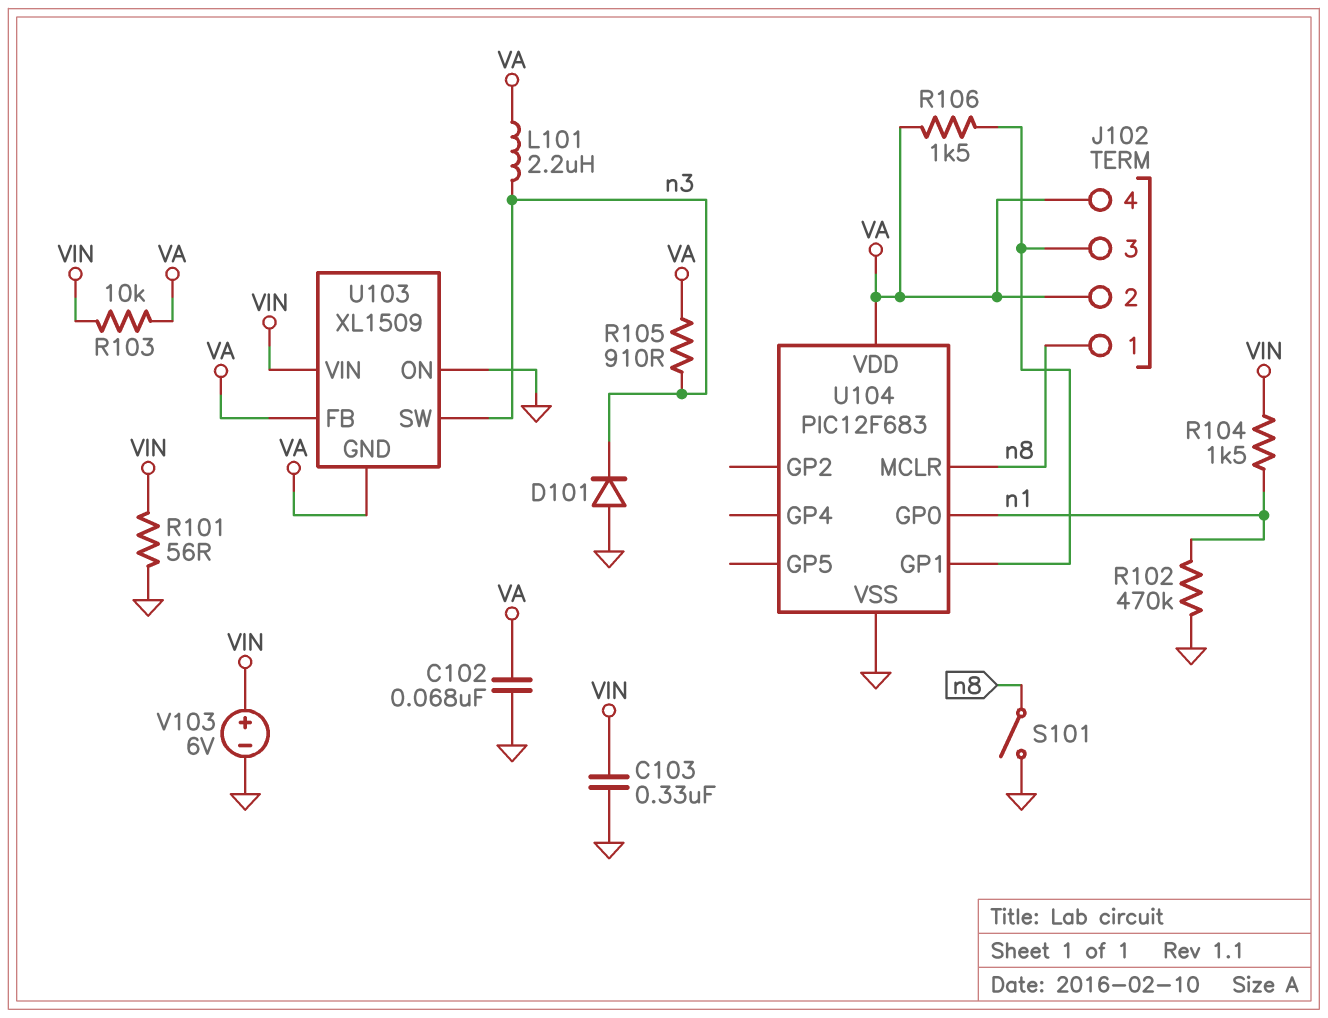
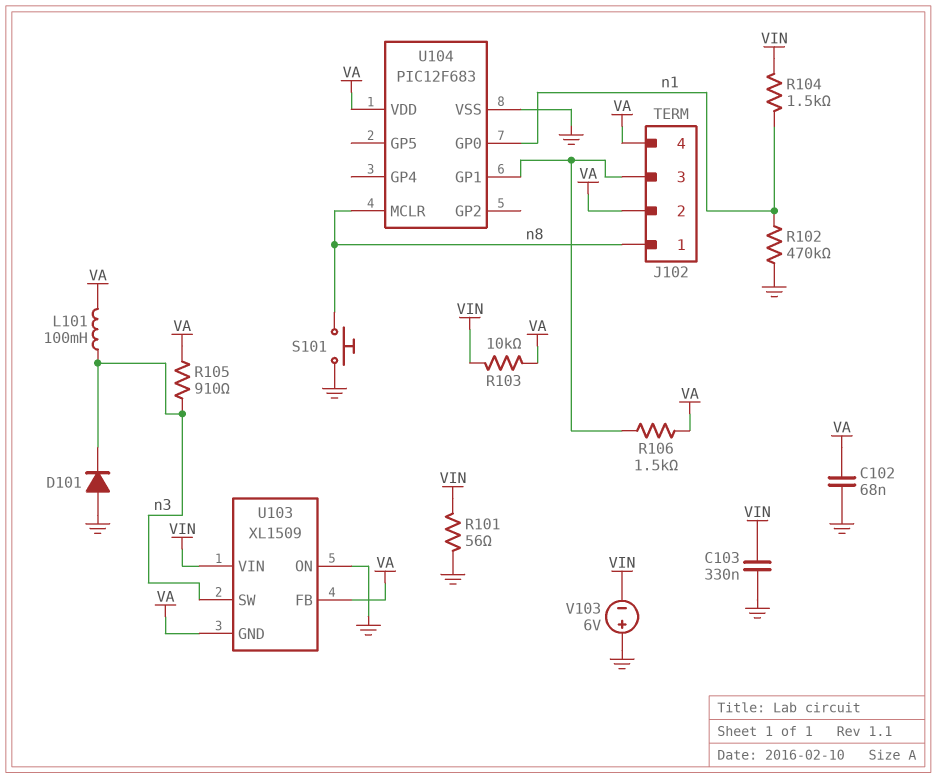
L101: 2.2uH (VA, n3) -> 100mH (VA, n3)
S101: switch (GND, n8) -> button (GND, n8)
V103: 6V (plus VIN, minus GND) -> 6V (plus GND, minus VIN)

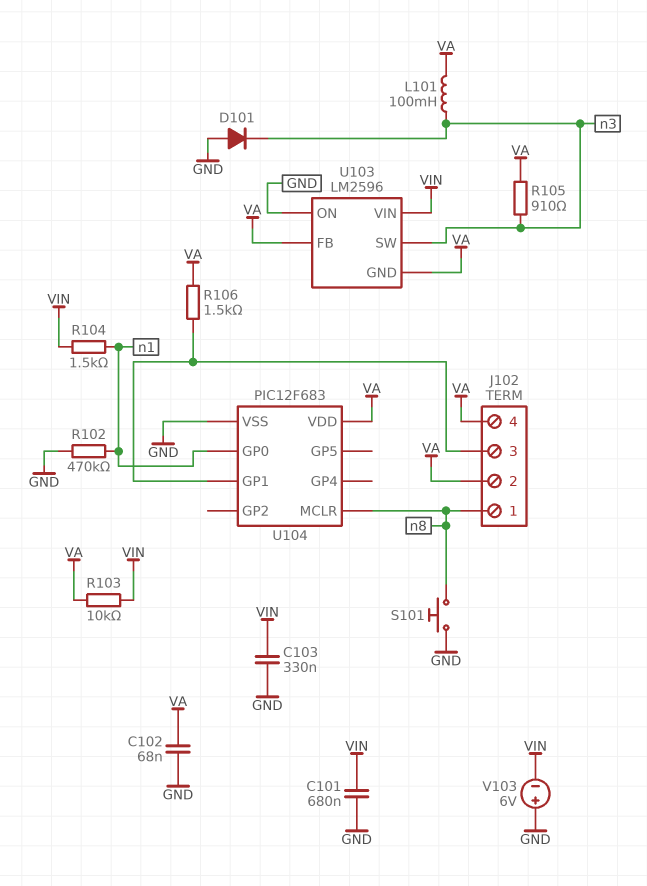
C101: none -> 680nF (GND, VIN)
R101: 56 (GND, VIN) -> none
U103: XL1509 -> LM2596

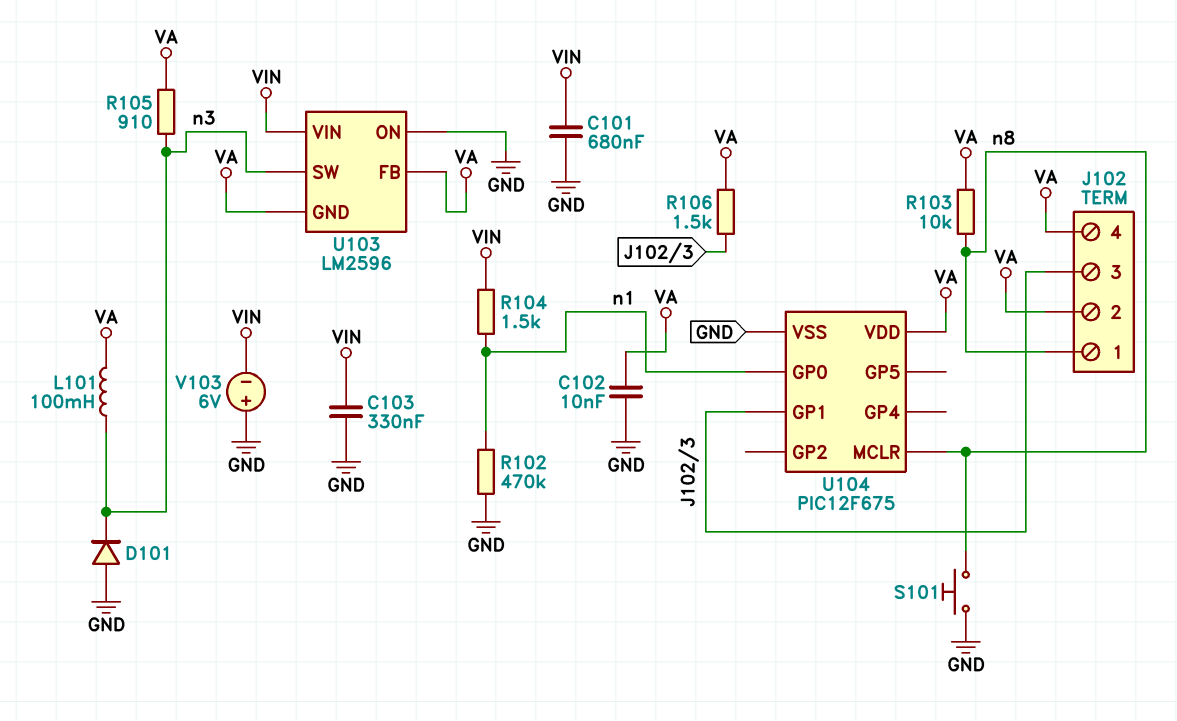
C102: 68nF (GND, VA) -> 10nF (GND, VA)
R103: 10k (VA, VIN) -> 10k (VA, n8)
U104: PIC12F683 -> PIC12F675

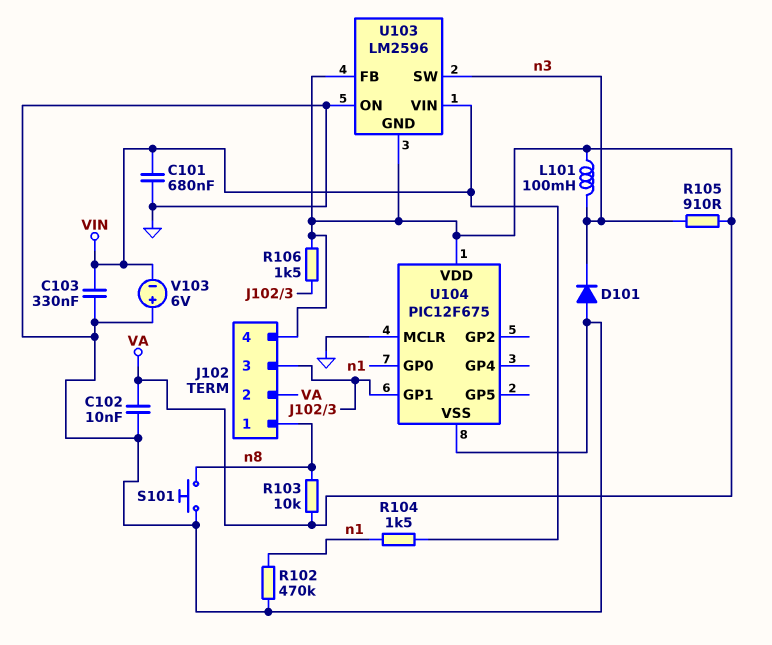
U104 pin MCLR: n8 -> GND

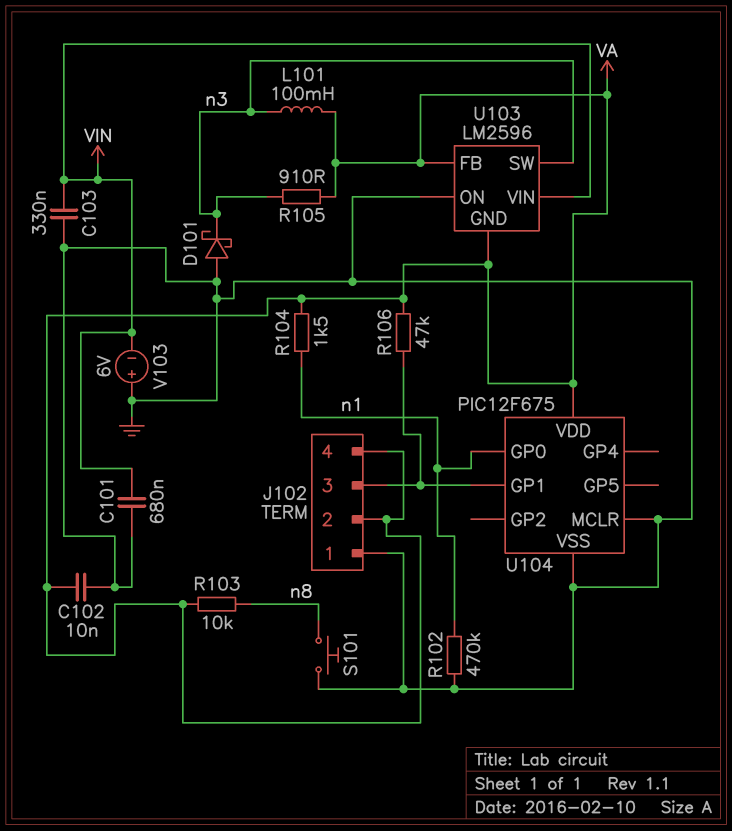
D101: diode (A GND, K n3) -> schottky (A GND, K n3)
J102 pin 1: n8 -> GND
R104: 1.5k (VIN, n1) -> 1.5k (VA, n1)
R106: 1.5k (J102/3, VA) -> 47k (J102/3, VA)

